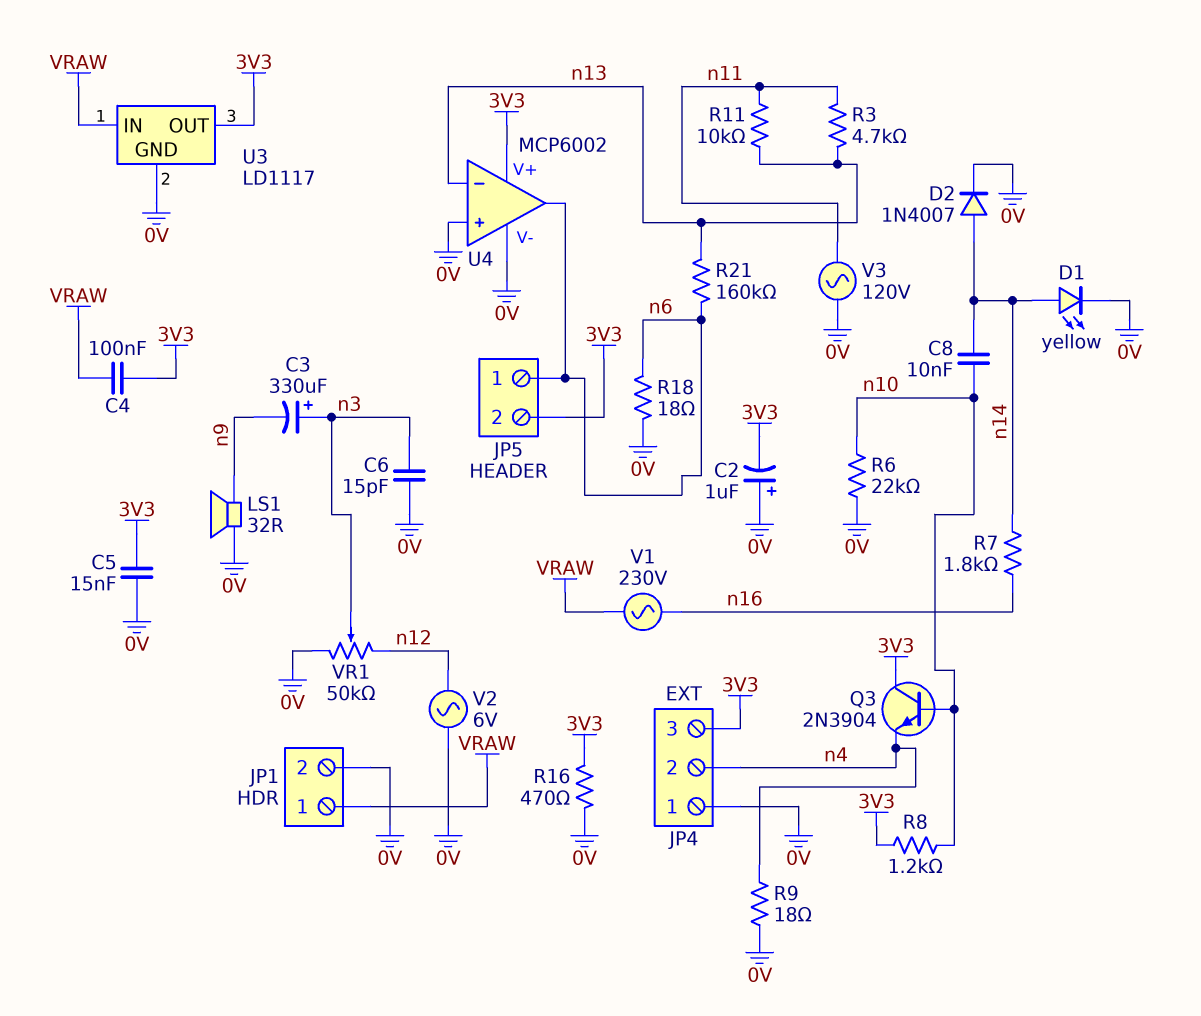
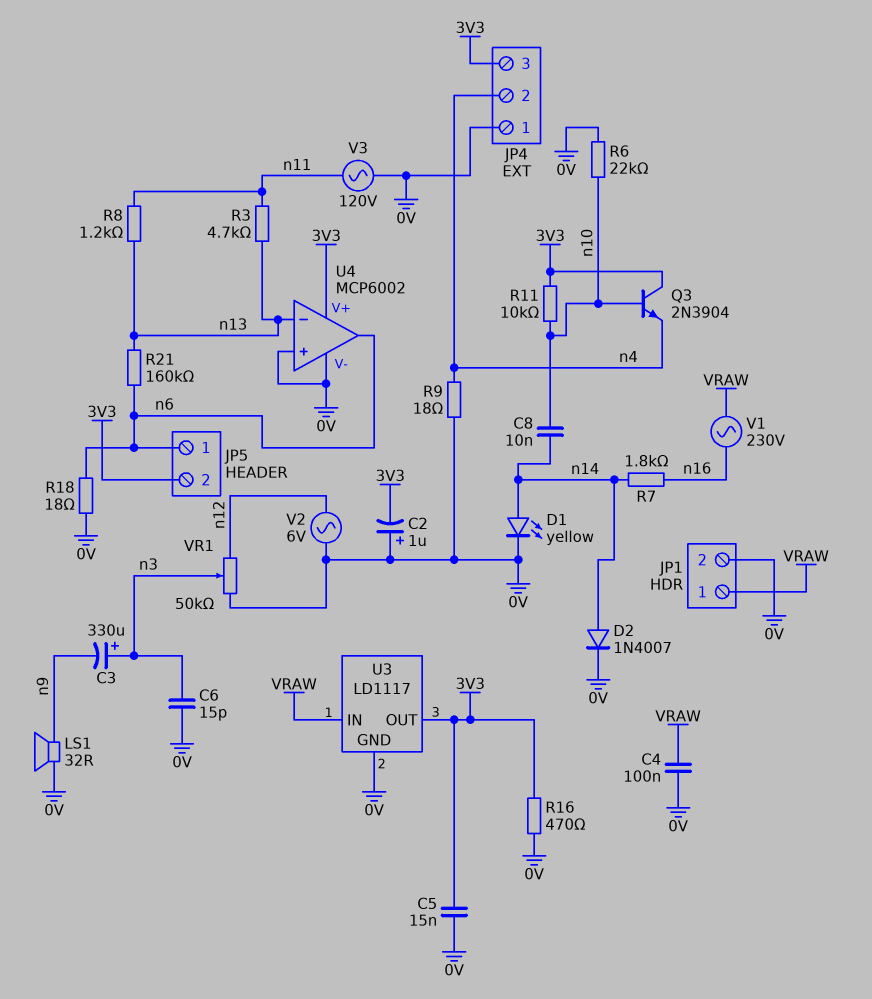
C4: 100nF (3V3, VRAW) -> 100nF (0V, VRAW)
R8: 1.2k (3V3, n10) -> 1.2k (n11, n13)
R11: 10k (n11, n13) -> 10k (3V3, n10)

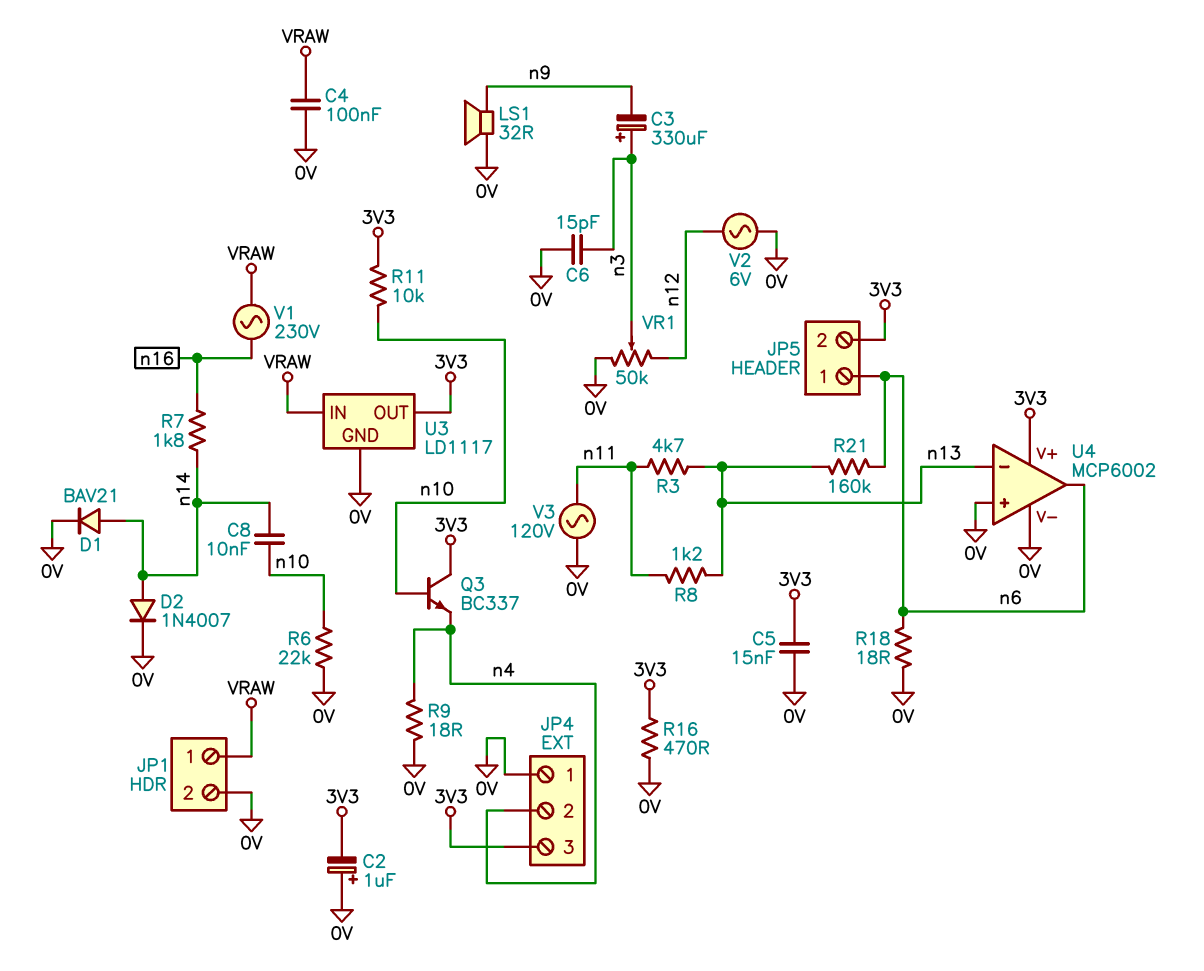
D1: LED yellow (A n14, K 0V) -> diode BAV21 (A n14, K 0V)
Q3: NPN 2N3904 (B n10, C 3V3, E n4) -> NPN BC337 (B n10, C 3V3, E n4)

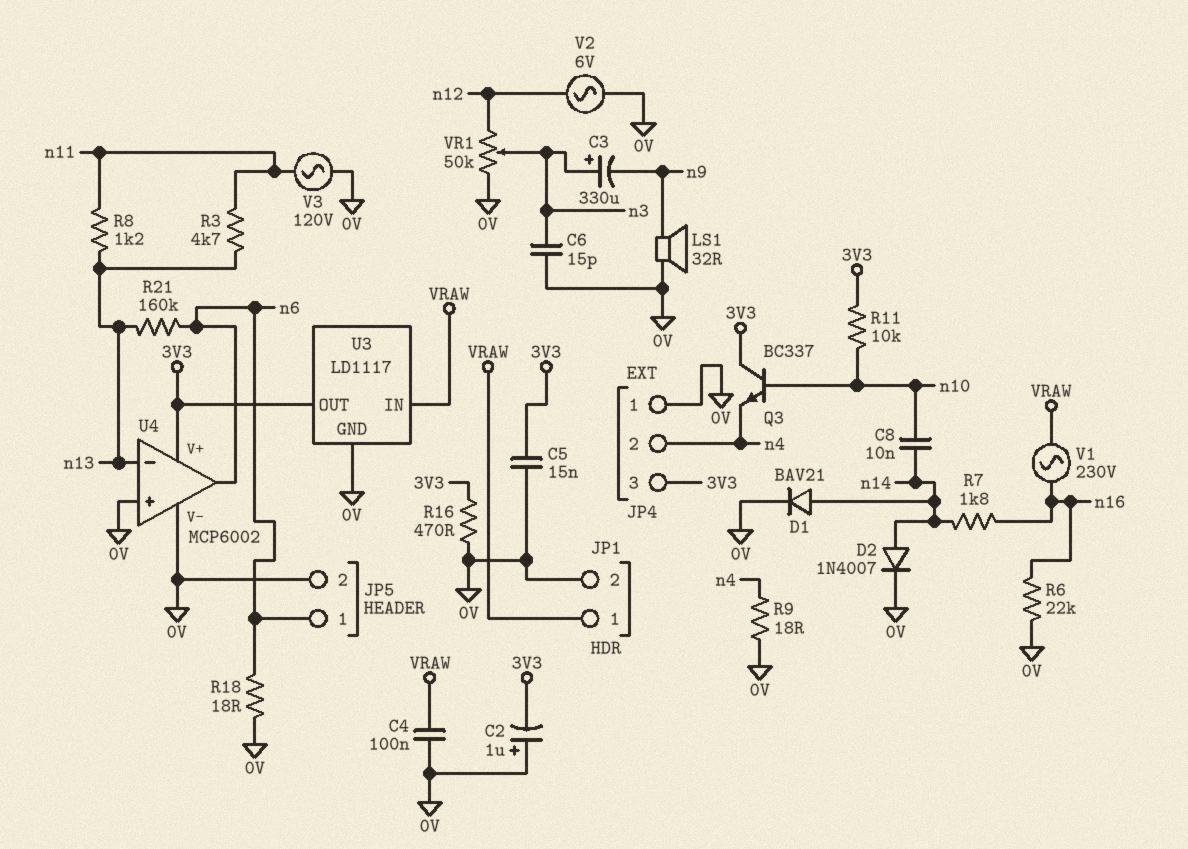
JP5 pin 2: 3V3 -> 0V
R6: 22k (0V, n10) -> 22k (0V, n16)

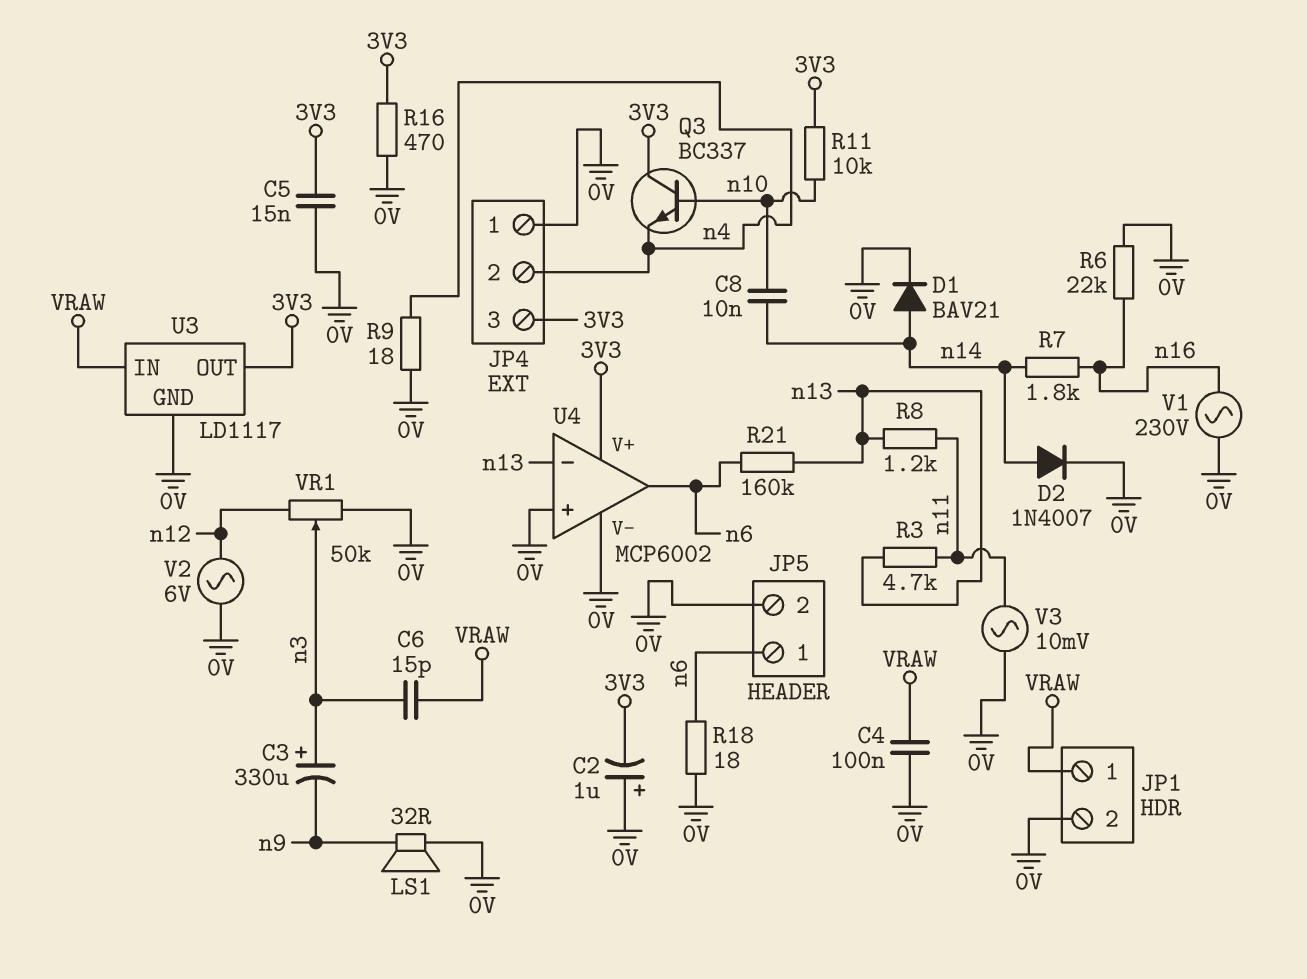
C6: 15pF (0V, n3) -> 15pF (VRAW, n3)
V1: AC 230V (VRAW, n16) -> AC 230V (0V, n16)
V3: AC 120V (0V, n11) -> AC 10mV (0V, n11)

